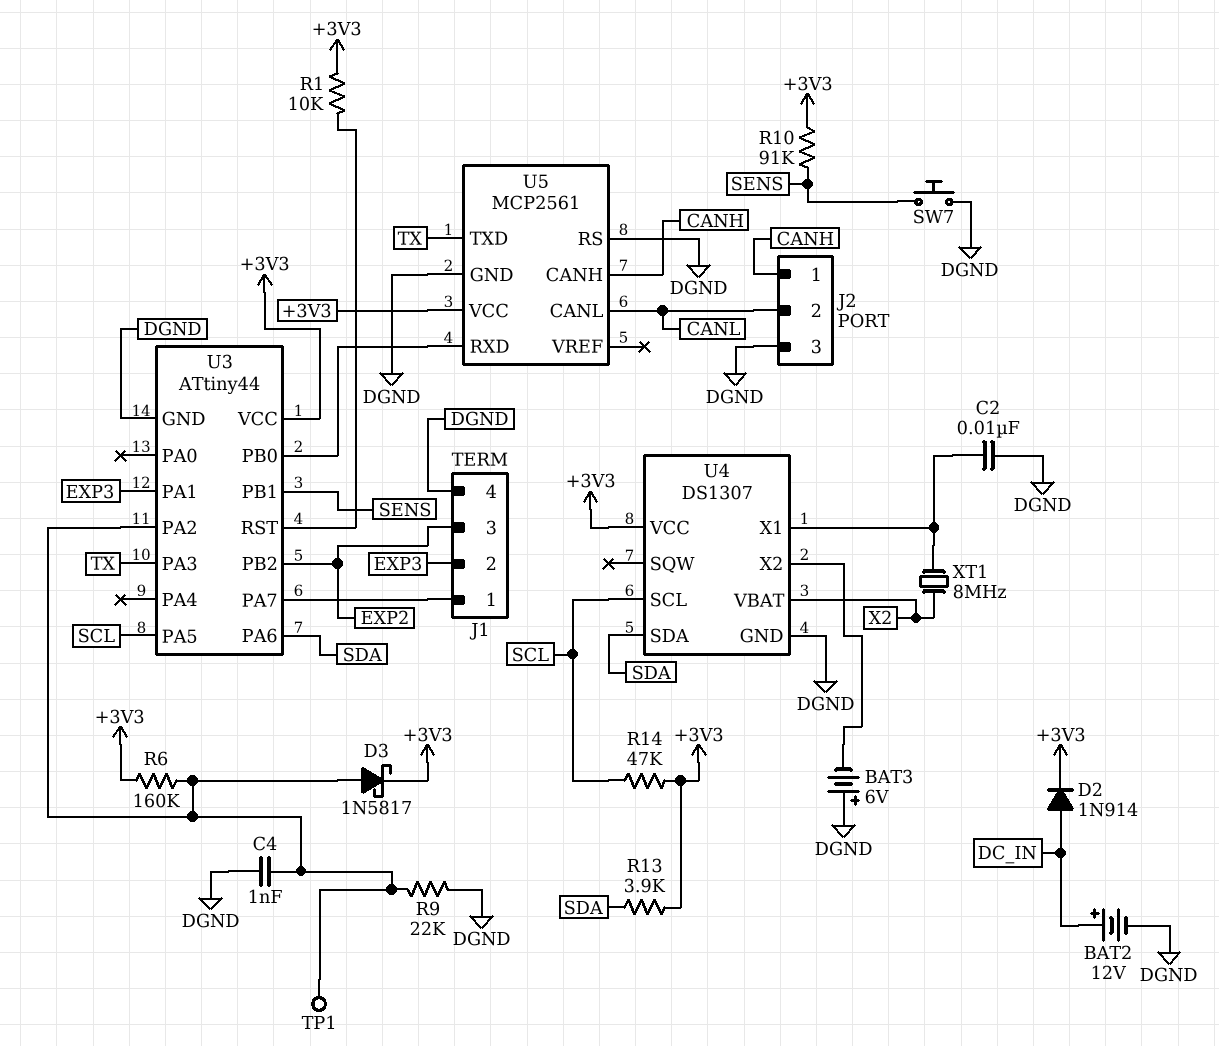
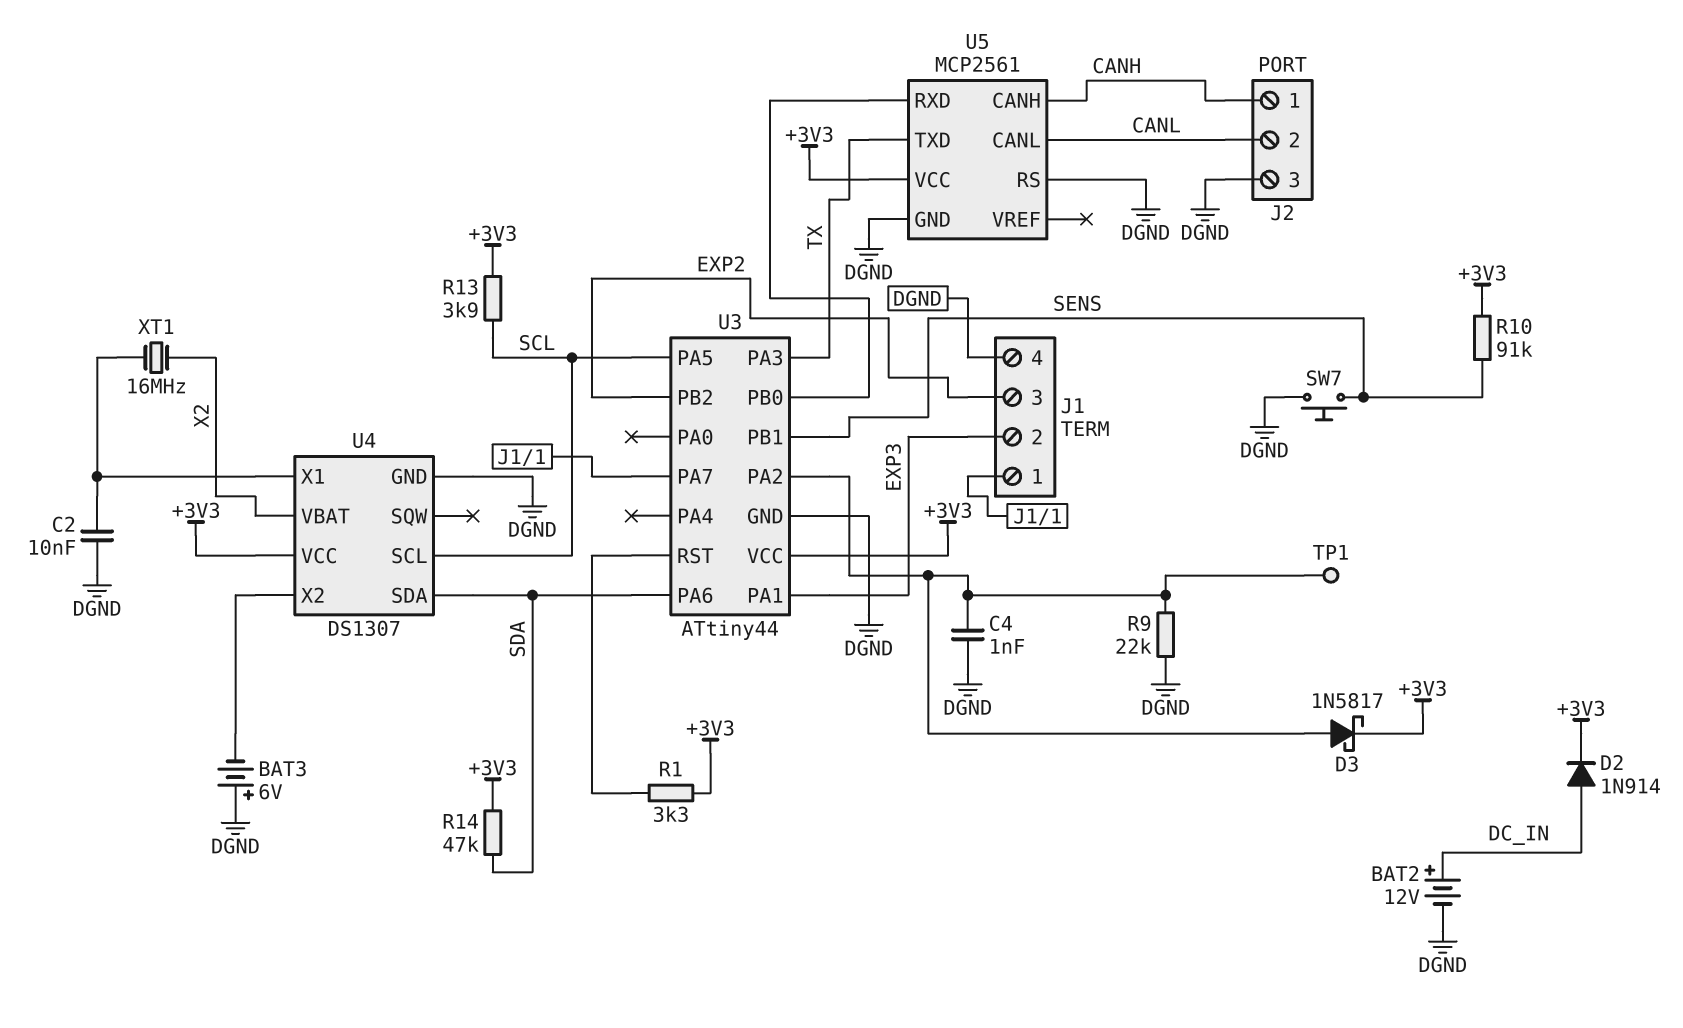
R1: 10k (+3V3, U3/RST) -> 3.3k (+3V3, U3/RST)
R6: 160k (+3V3, U3/PA2) -> none
R13: 3.9k (+3V3, SDA) -> 3.9k (+3V3, SCL)
R14: 47k (+3V3, SCL) -> 47k (+3V3, SDA)
XT1: 8MHz (U4/X1, X2) -> 16MHz (U4/X1, X2)

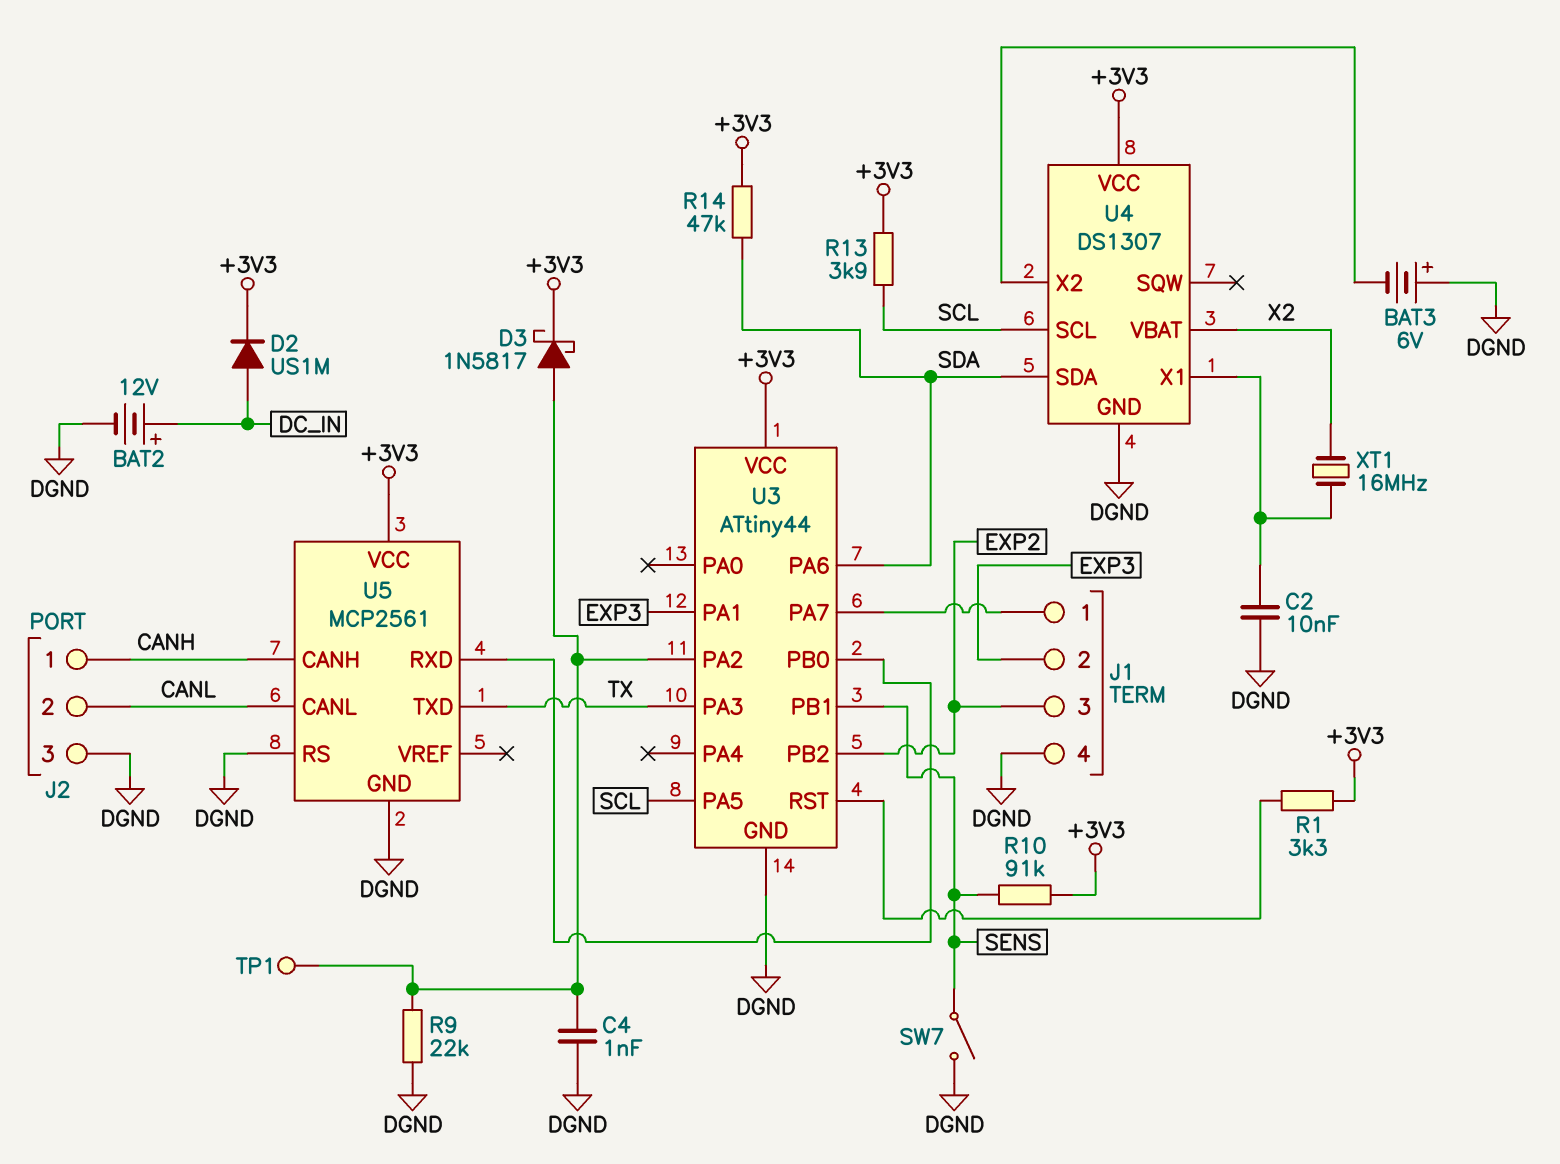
D2: diode 1N914 (A DC_IN, K +3V3) -> diode US1M (A DC_IN, K +3V3)
SW7: button (DGND, SENS) -> switch (DGND, SENS)

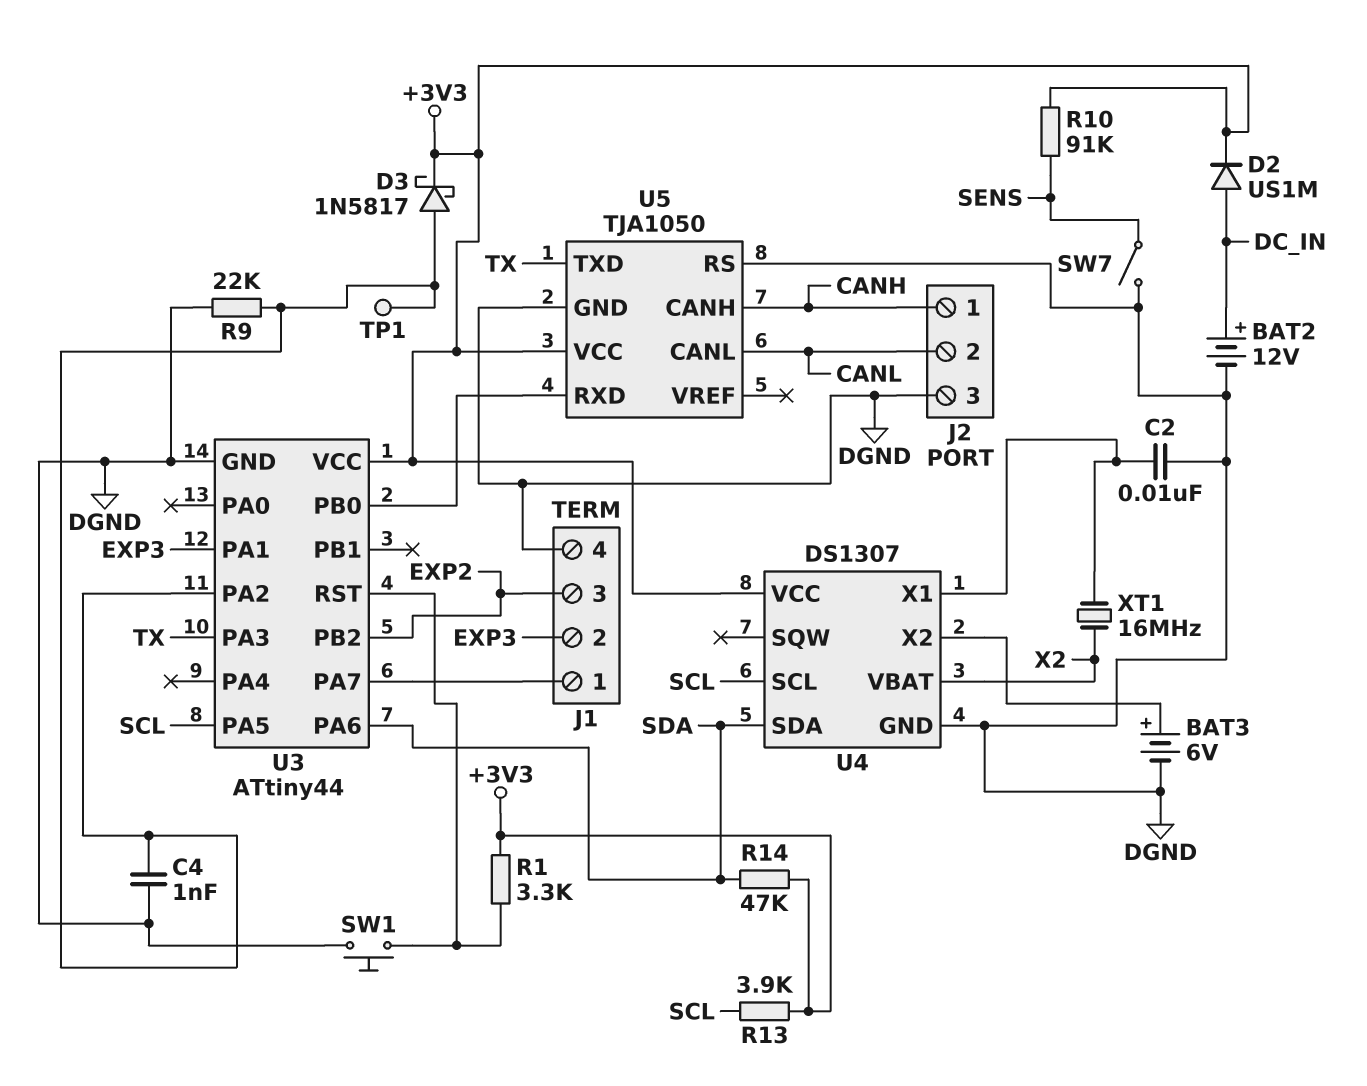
BAT3: 6V (plus DGND, minus U4/X2) -> 6V (plus U4/X2, minus DGND)
SW1: none -> button (DGND, U3/RST)
U3 pin PB1: SENS -> none
U5: MCP2561 -> TJA1050

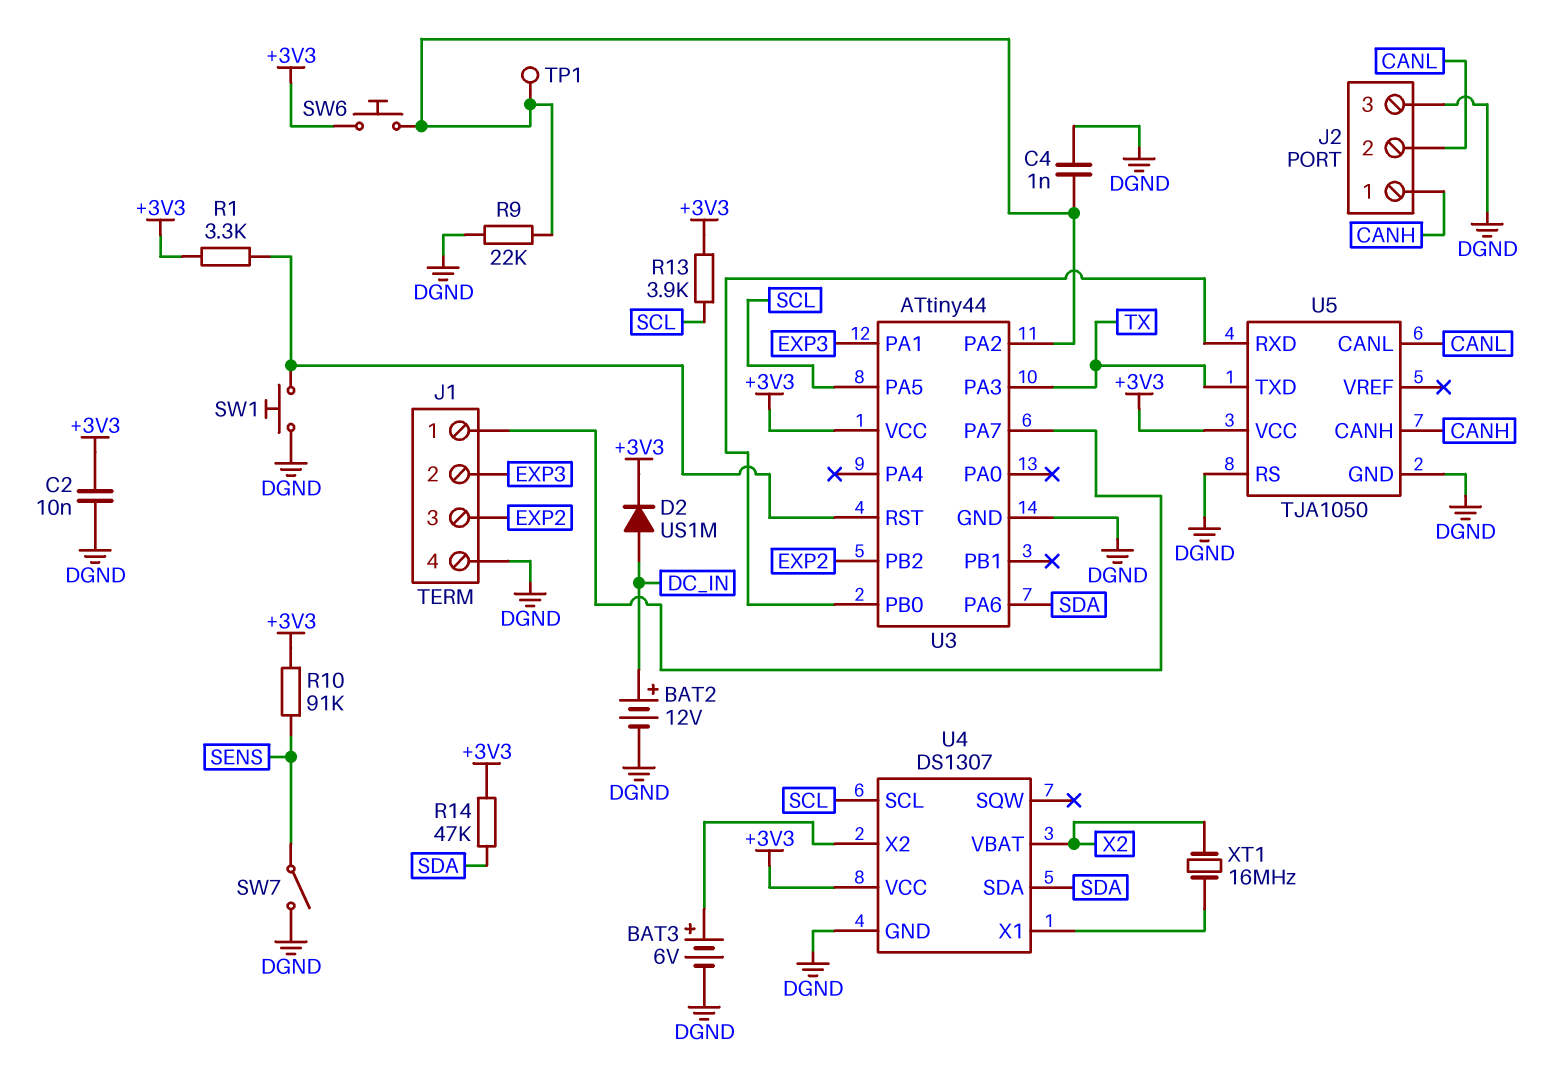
C2: 10nF (DGND, U4/X1) -> 10nF (+3V3, DGND)
D3: schottky 1N5817 (A U3/PA2, K +3V3) -> none
SW6: none -> button (+3V3, U3/PA2)

